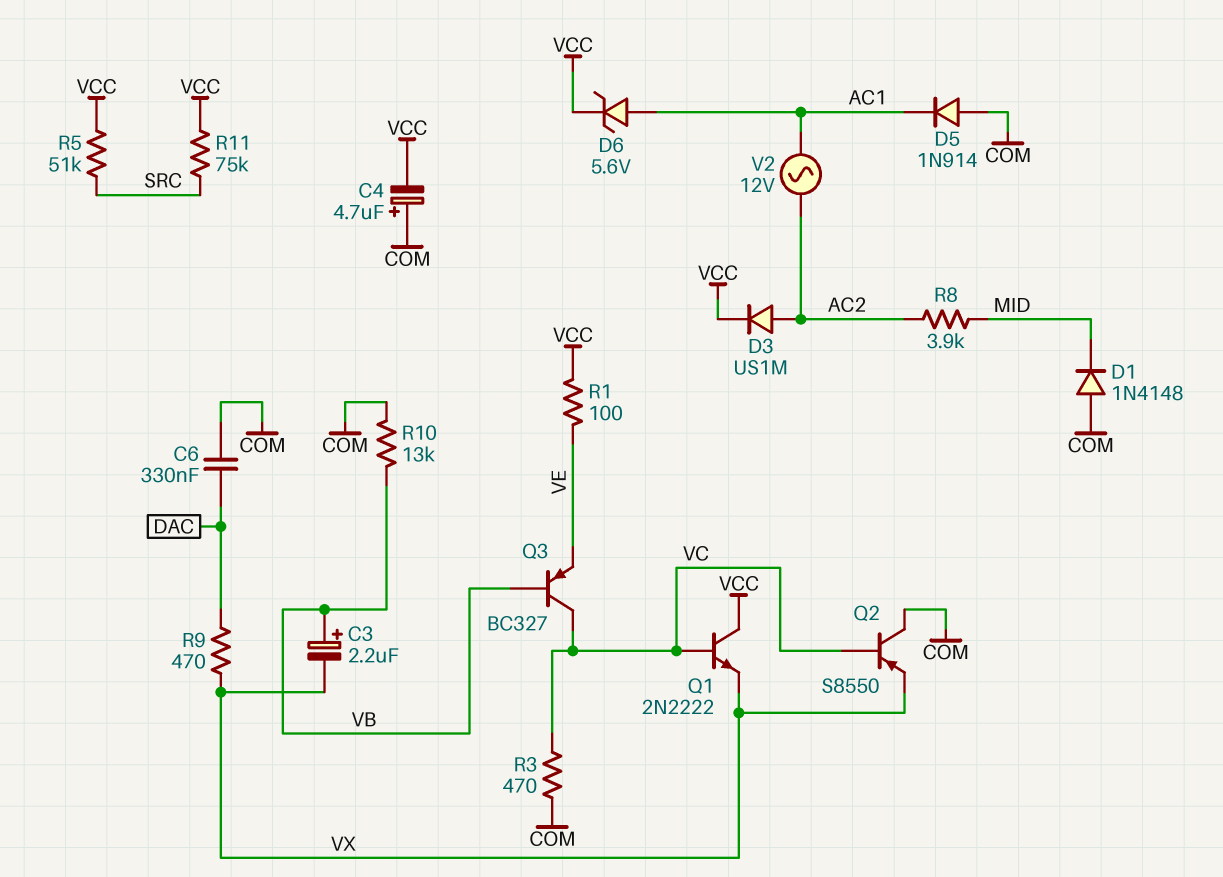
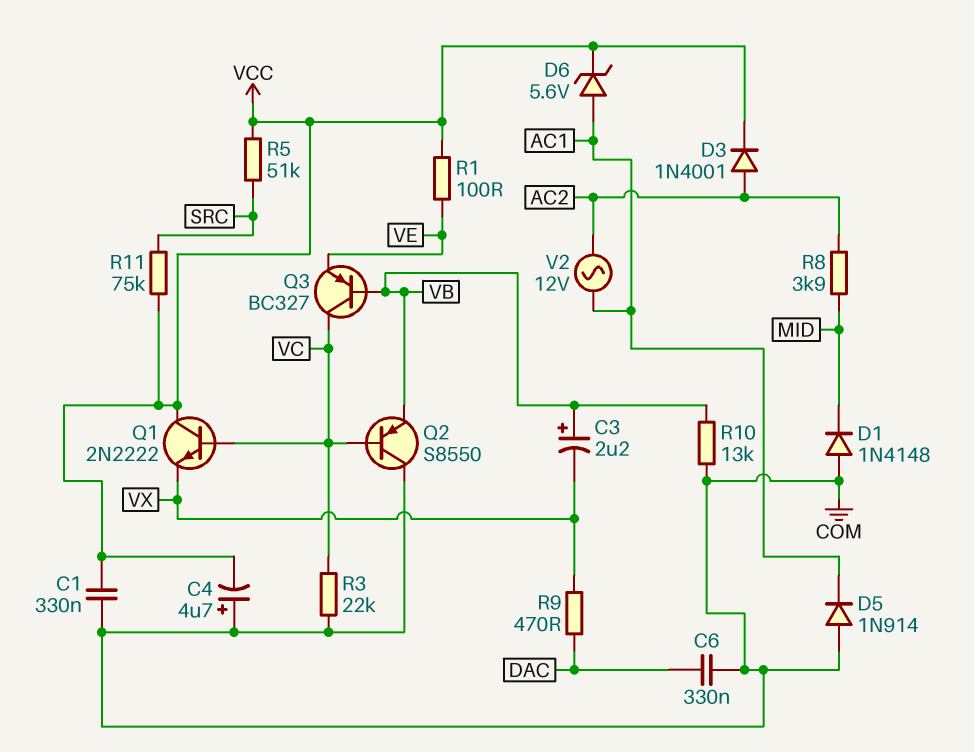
C1: none -> 330nF (COM, VCC)
D3: diode US1M (A AC2, K VCC) -> diode 1N4001 (A AC2, K VCC)
Q2: PNP S8550 (B VC, C COM, E VX) -> PNP S8550 (B VC, C COM, E VB)
R3: 470 (COM, VC) -> 22k (COM, VC)

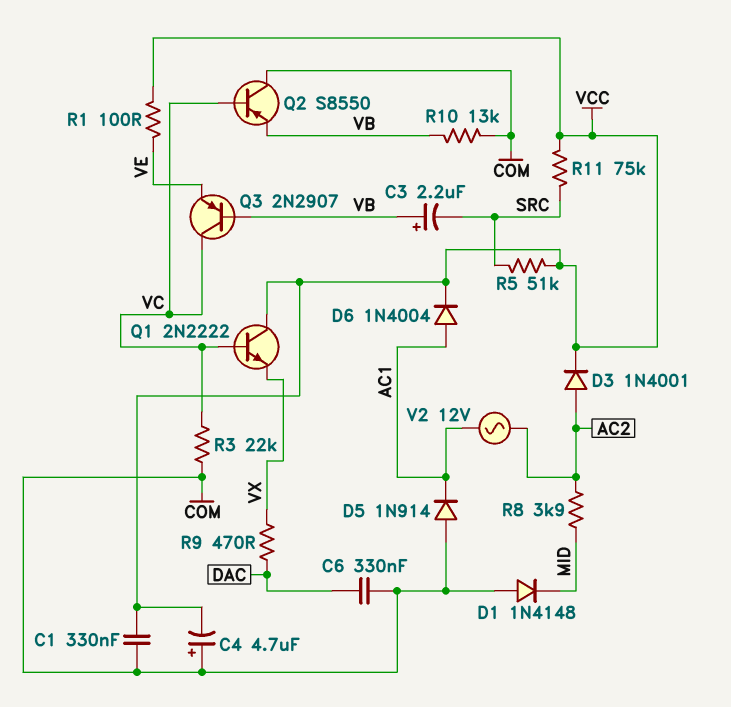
C3: 2.2uF (plus VB, minus VX) -> 2.2uF (plus VB, minus SRC)
D6: zener 5.6V (A AC1, K VCC) -> diode 1N4004 (A AC1, K VCC)
Q3: PNP BC327 (B VB, C VC, E VE) -> PNP 2N2907 (B VB, C VC, E VE)

